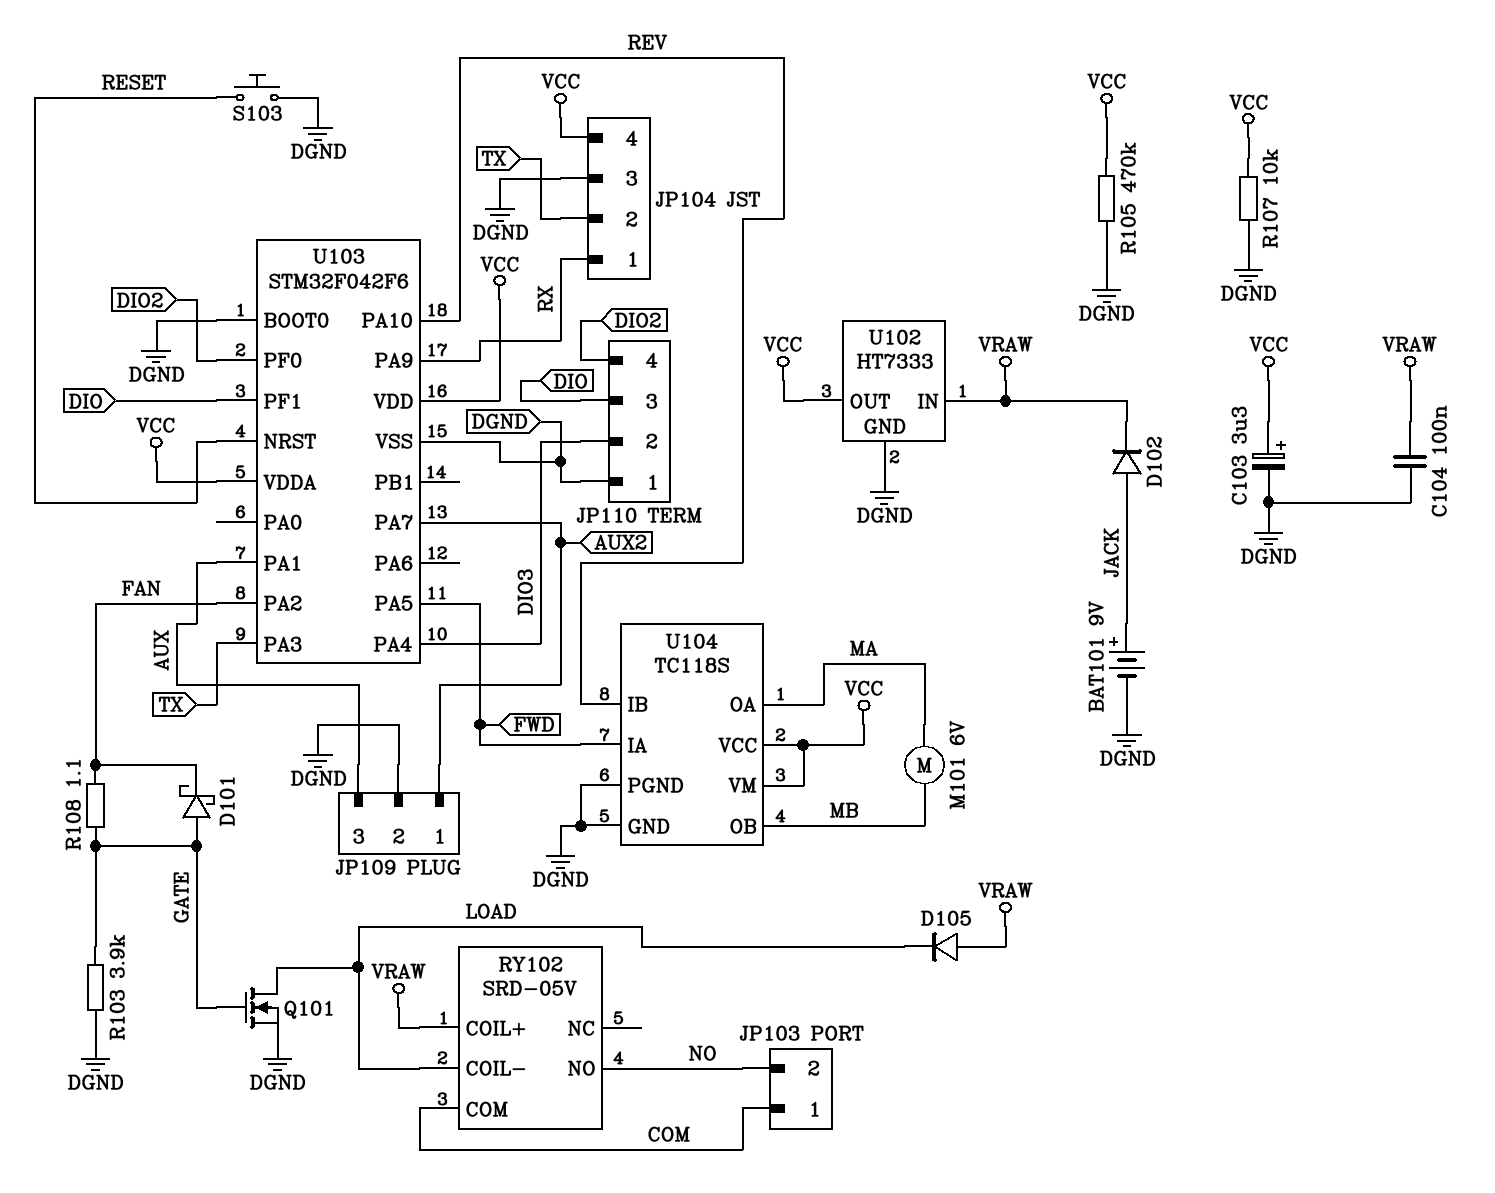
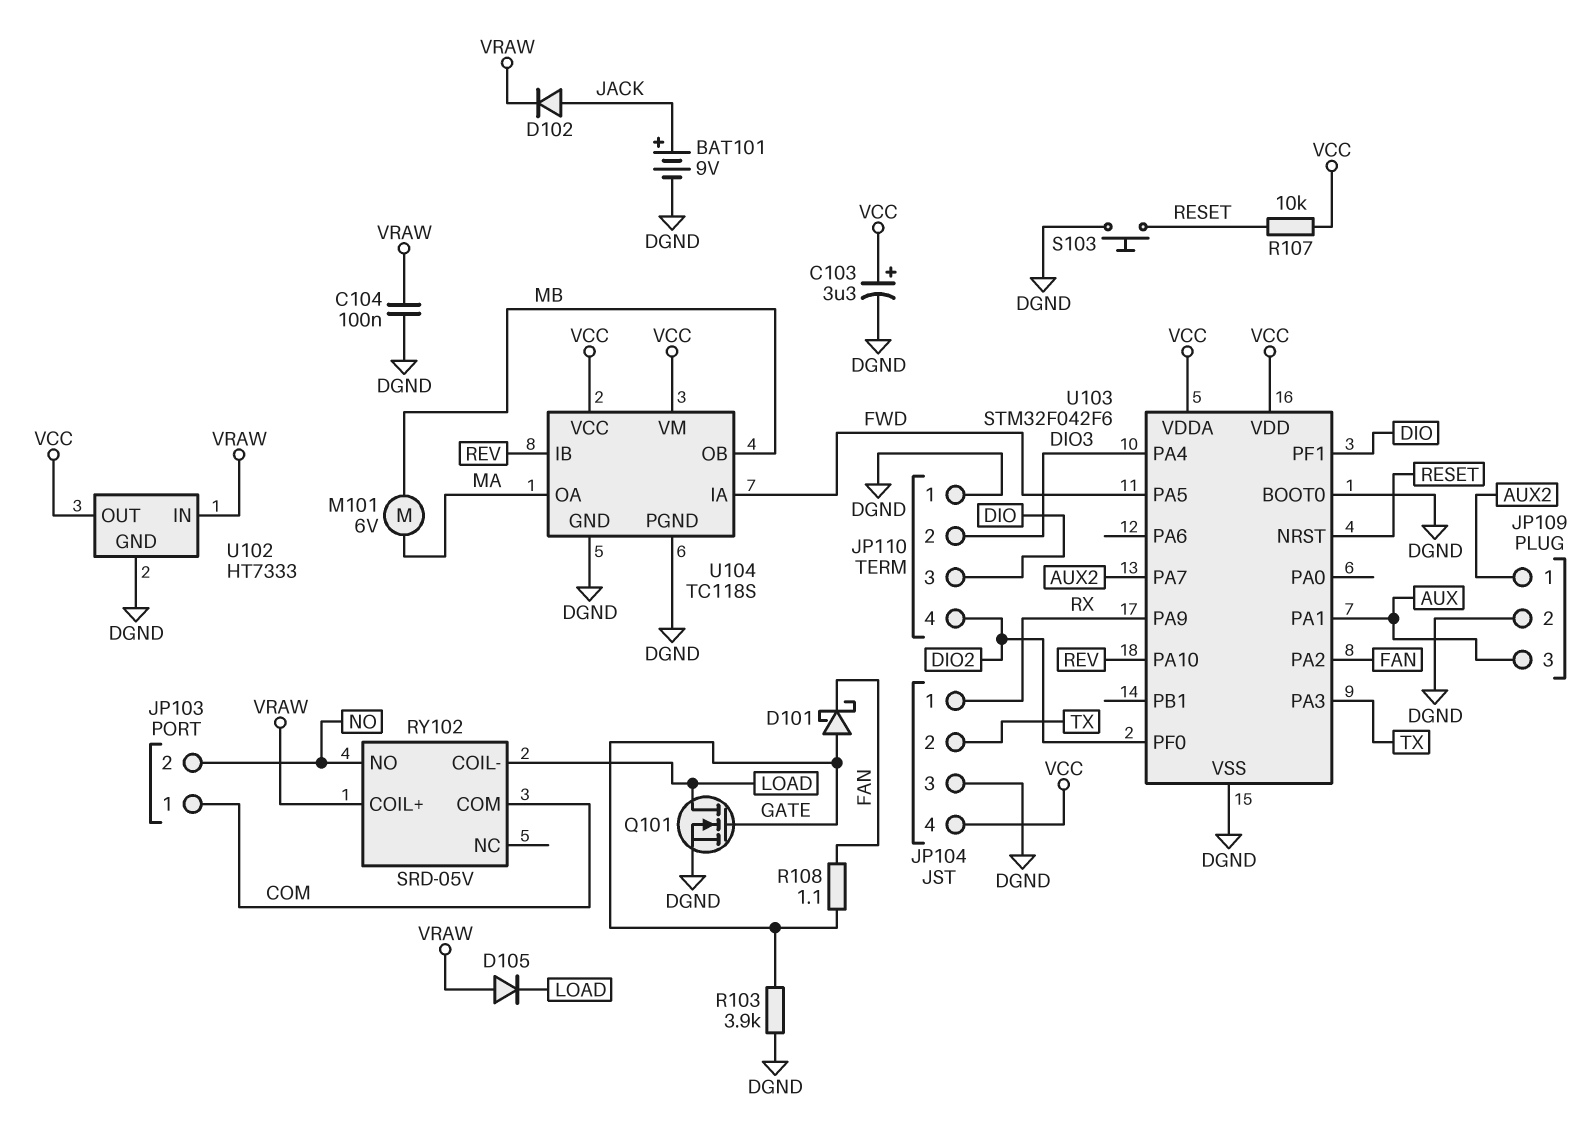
R105: 470k (DGND, VCC) -> none
R107: 10k (DGND, VCC) -> 10k (RESET, VCC)

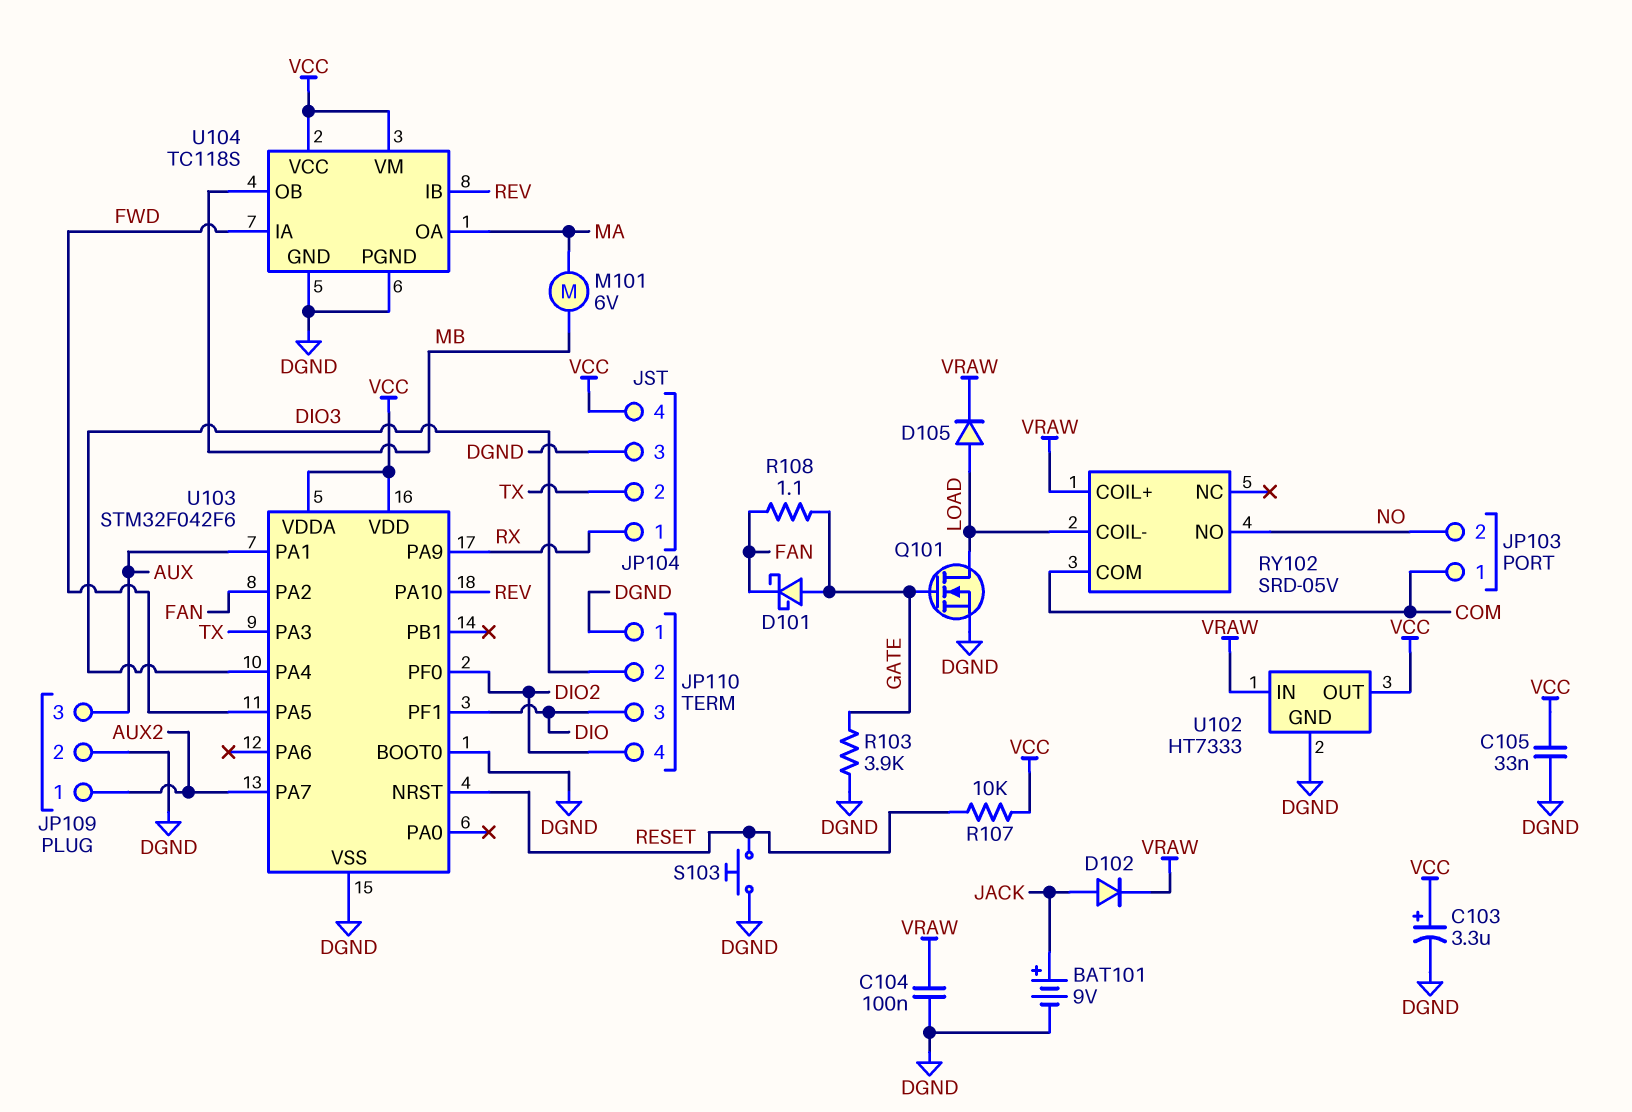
C105: none -> 33nF (DGND, VCC)
D105: diode (A VRAW, K LOAD) -> diode (A LOAD, K VRAW)

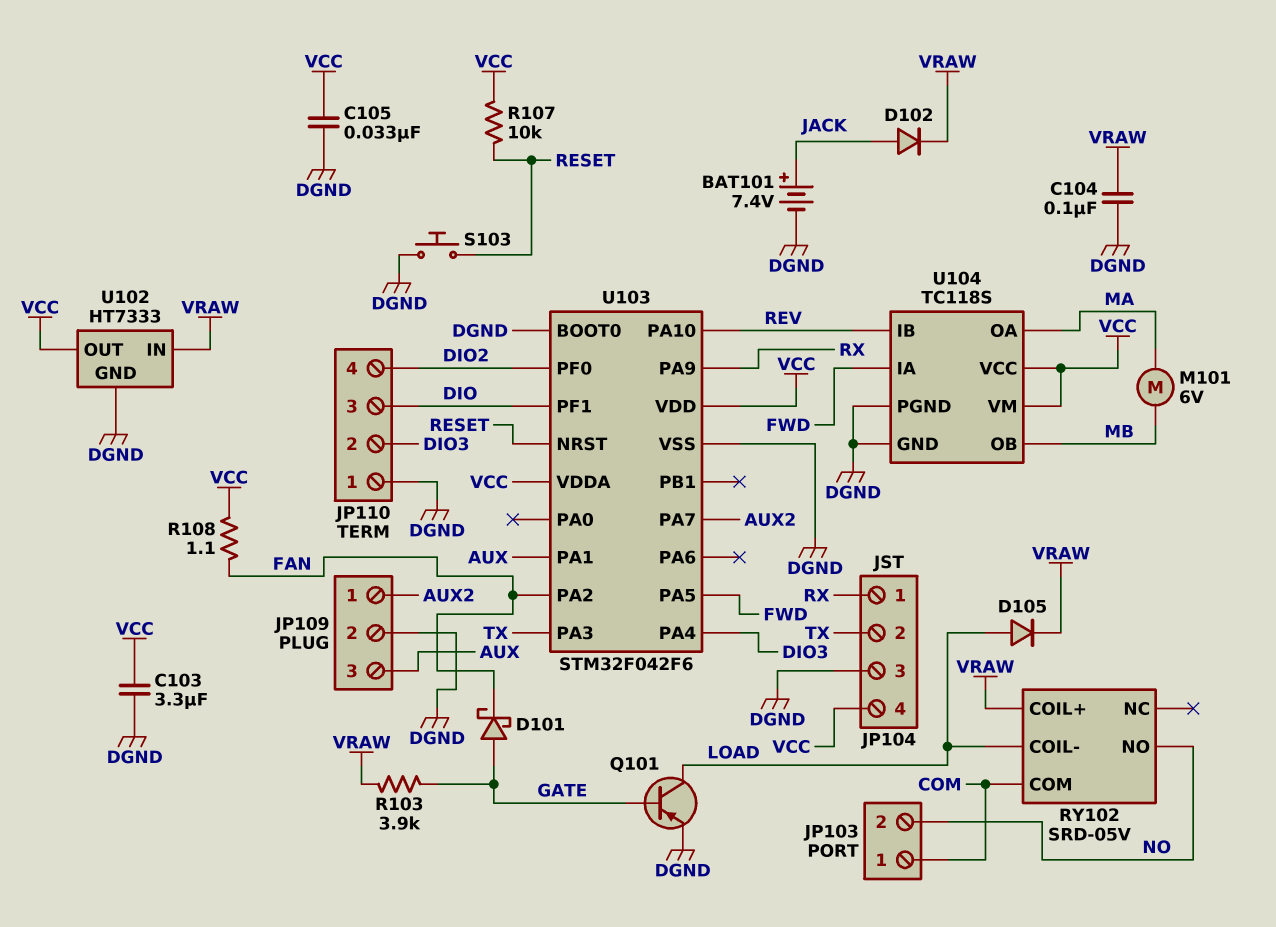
BAT101: 9V (plus JACK, minus DGND) -> 7.4V (plus JACK, minus DGND)
C103: 3.3uF (plus VCC, minus DGND) -> 3.3uF (DGND, VCC)
Q101: NMOS (G GATE, D LOAD, S DGND) -> PNP (B GATE, C LOAD, E DGND)
R103: 3.9k (DGND, GATE) -> 3.9k (GATE, VRAW)
R108: 1.1 (FAN, GATE) -> 1.1 (FAN, VCC)

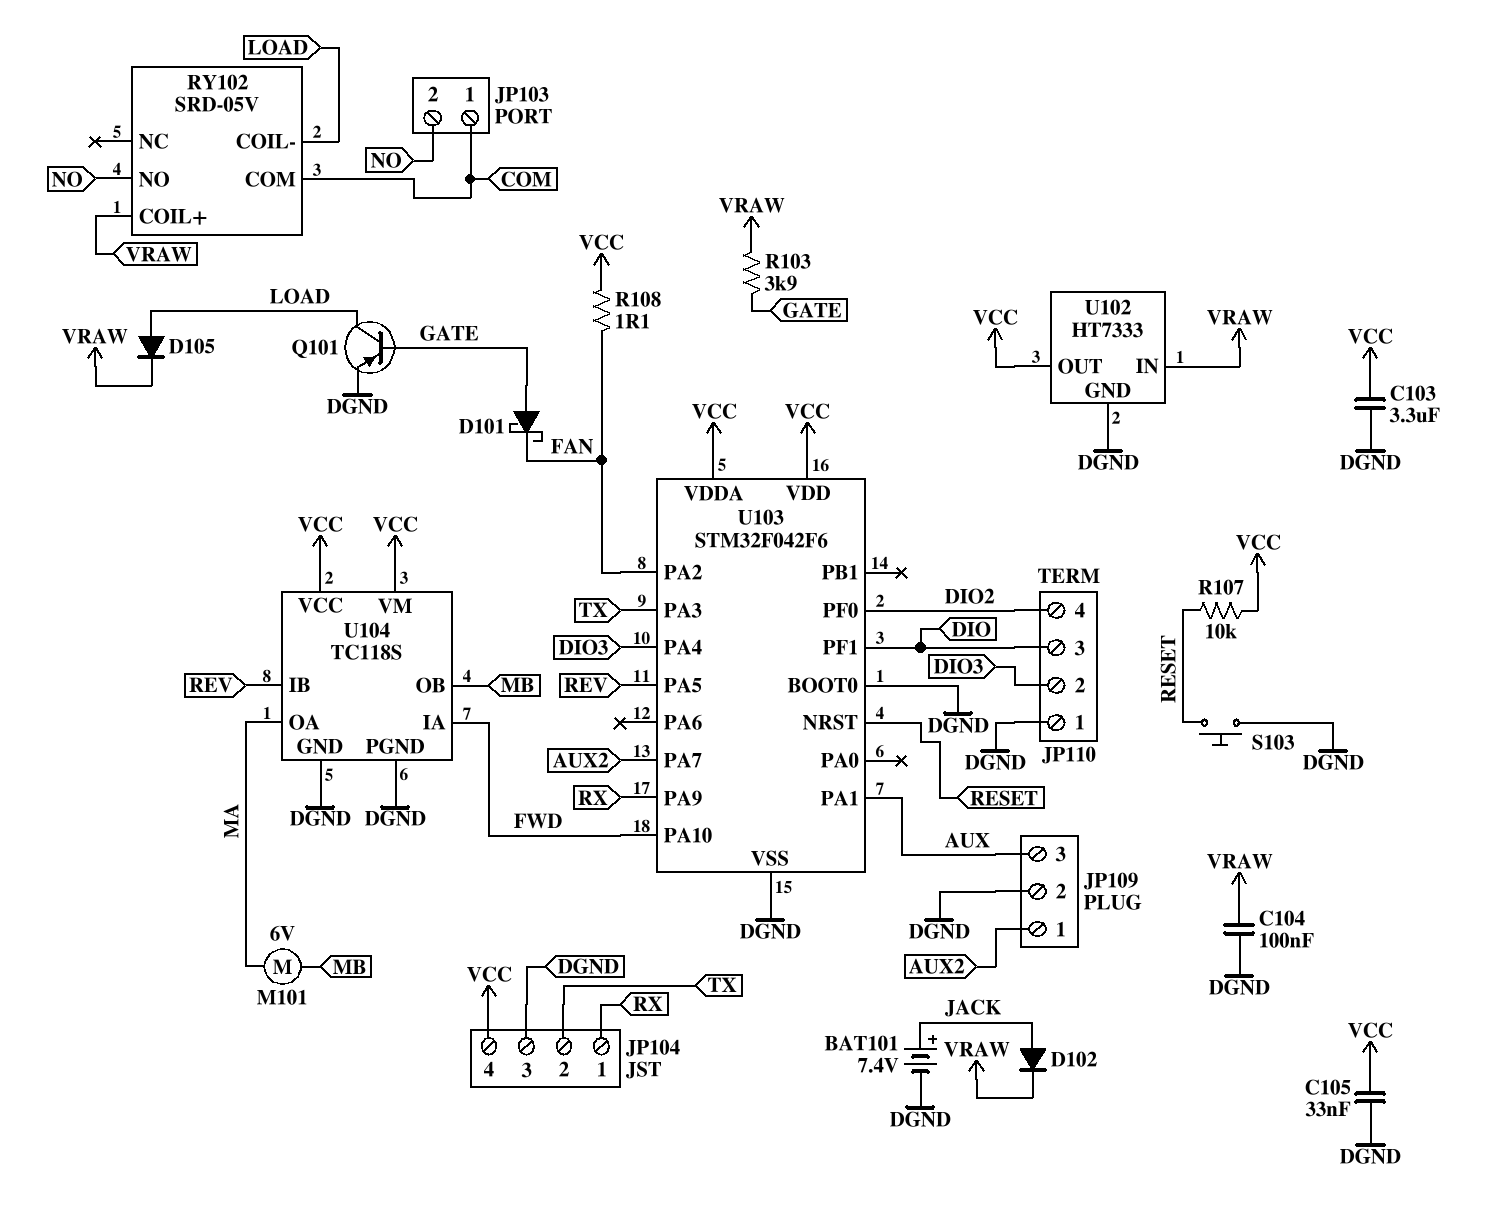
U103 pin PA5: FWD -> REV
U103 pin PA10: REV -> FWD

